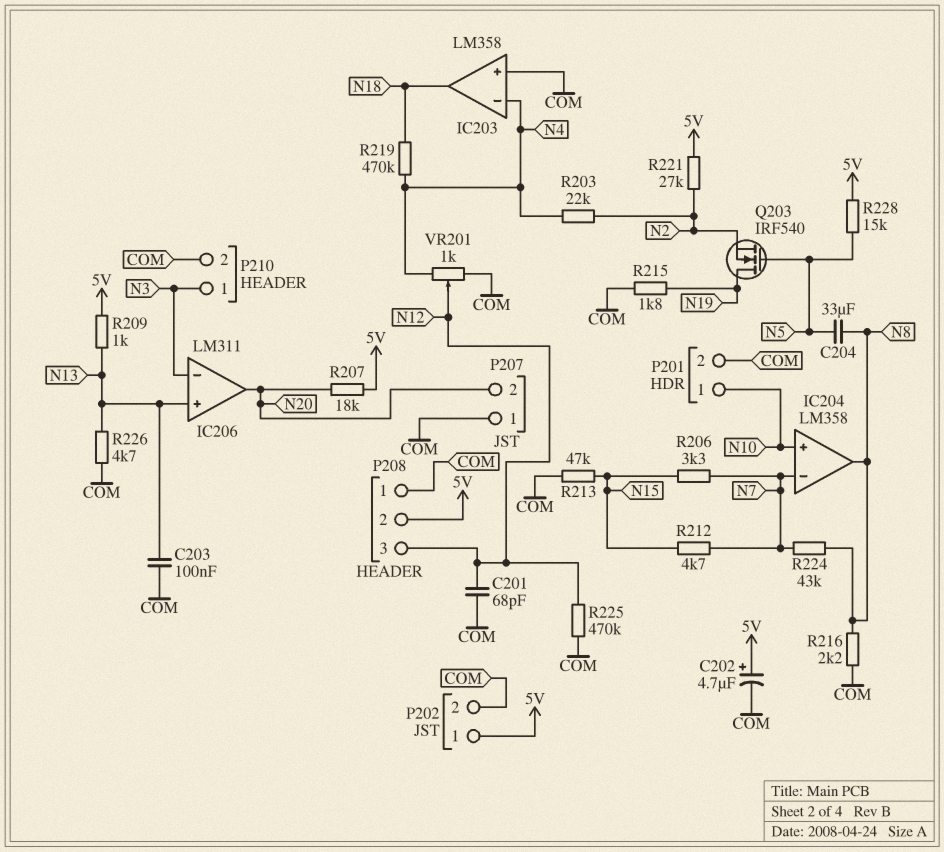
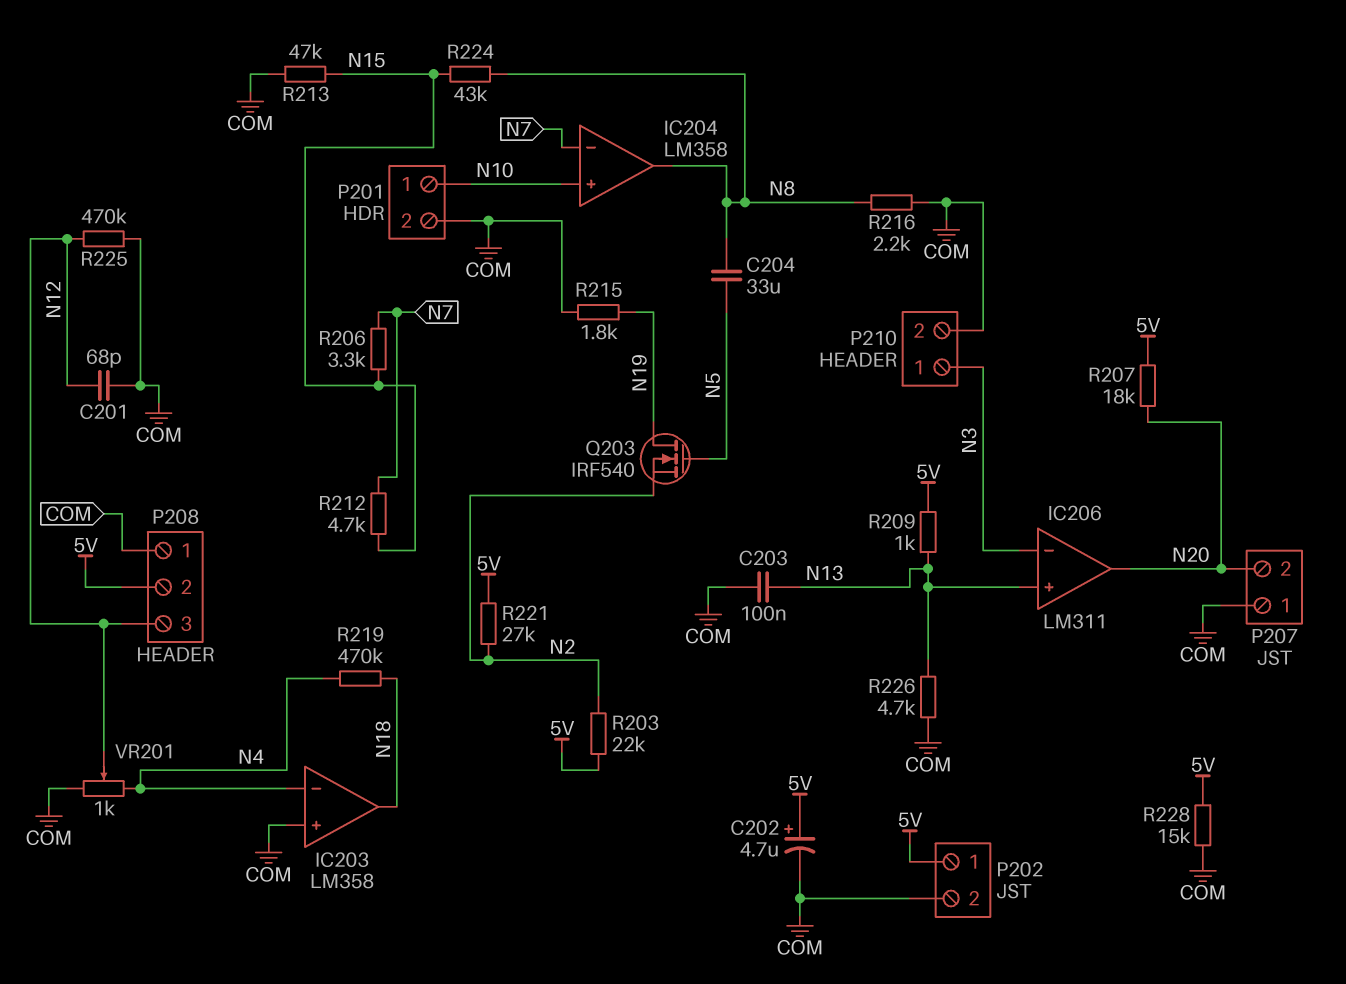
R203: 22k (N2, N4) -> 22k (5V, N2)
R224: 43k (N7, N8) -> 43k (N8, N15)
R228: 15k (5V, N5) -> 15k (5V, COM)

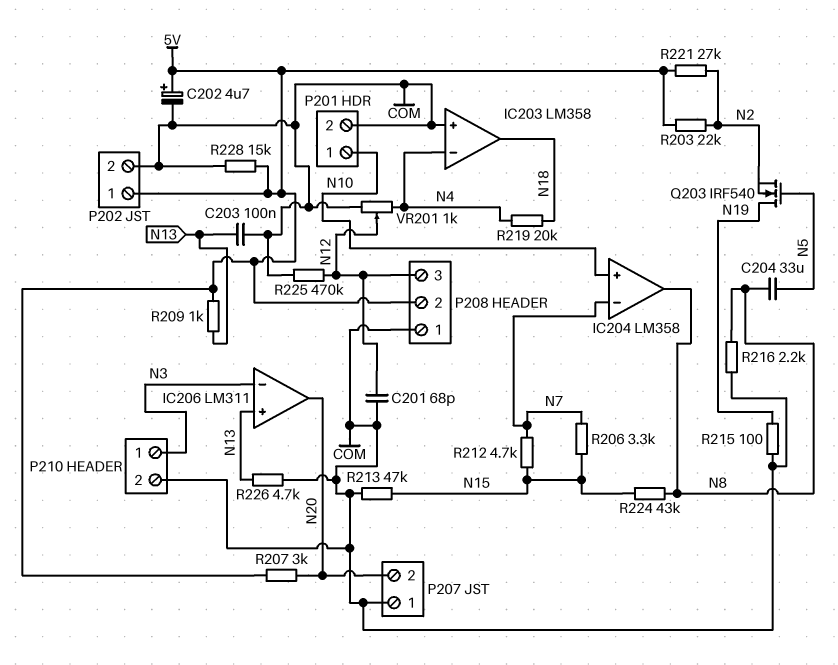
R207: 18k (5V, N20) -> 3k (5V, N20)
R215: 1.8k (COM, N19) -> 100 (COM, N19)
R219: 470k (N4, N18) -> 20k (N4, N18)

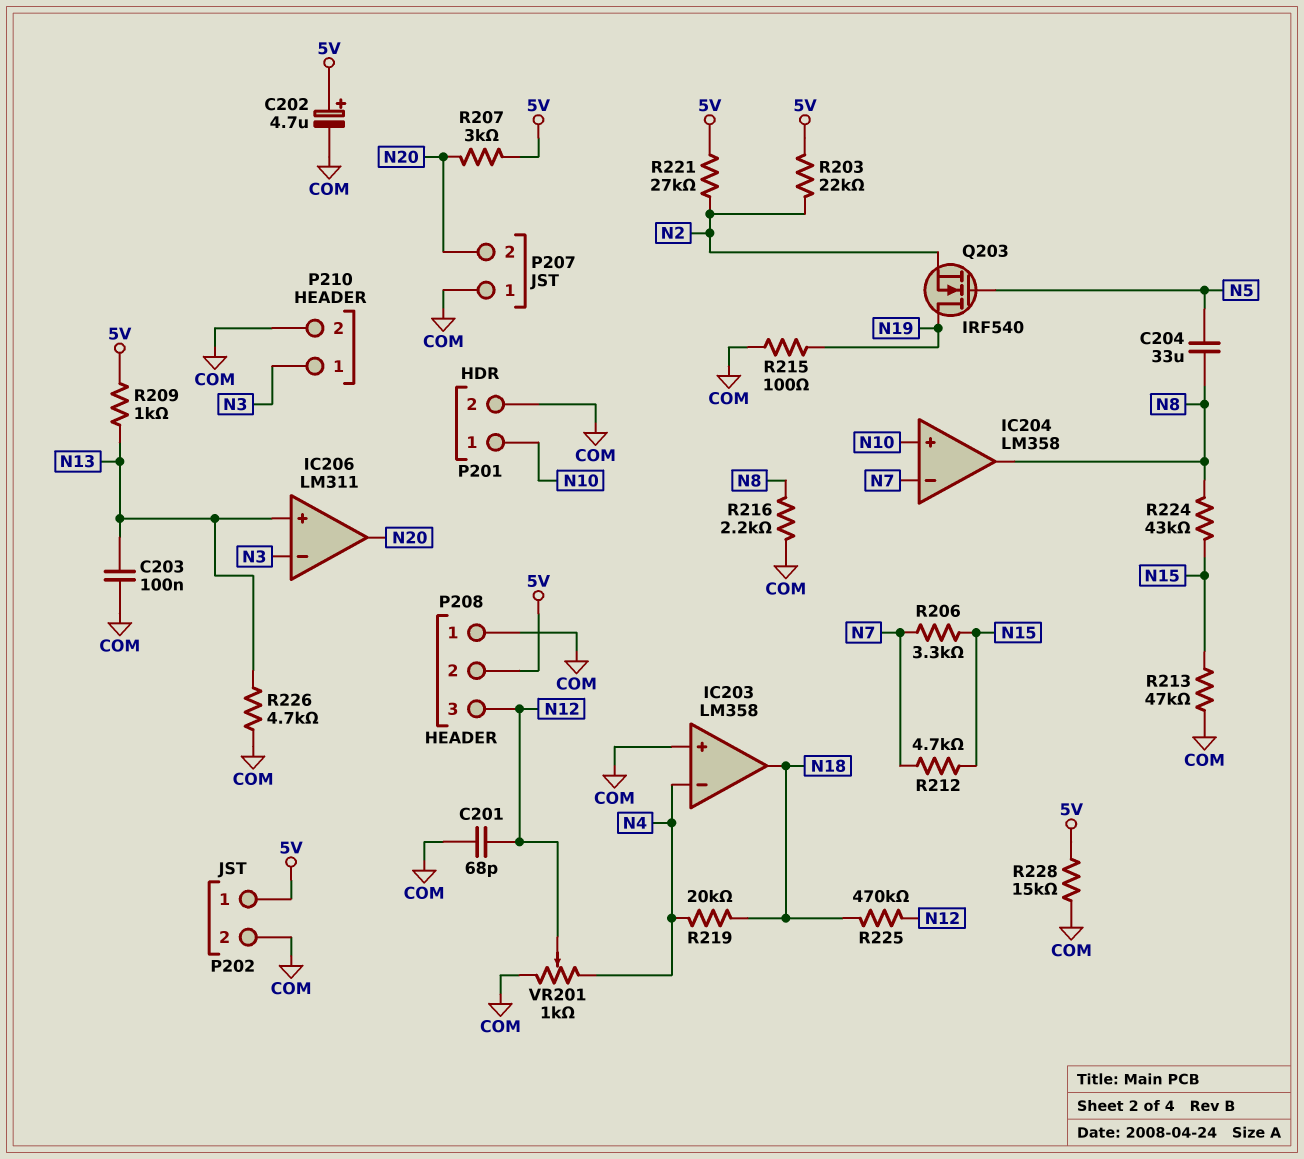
R225: 470k (COM, N12) -> 470k (N12, N18)

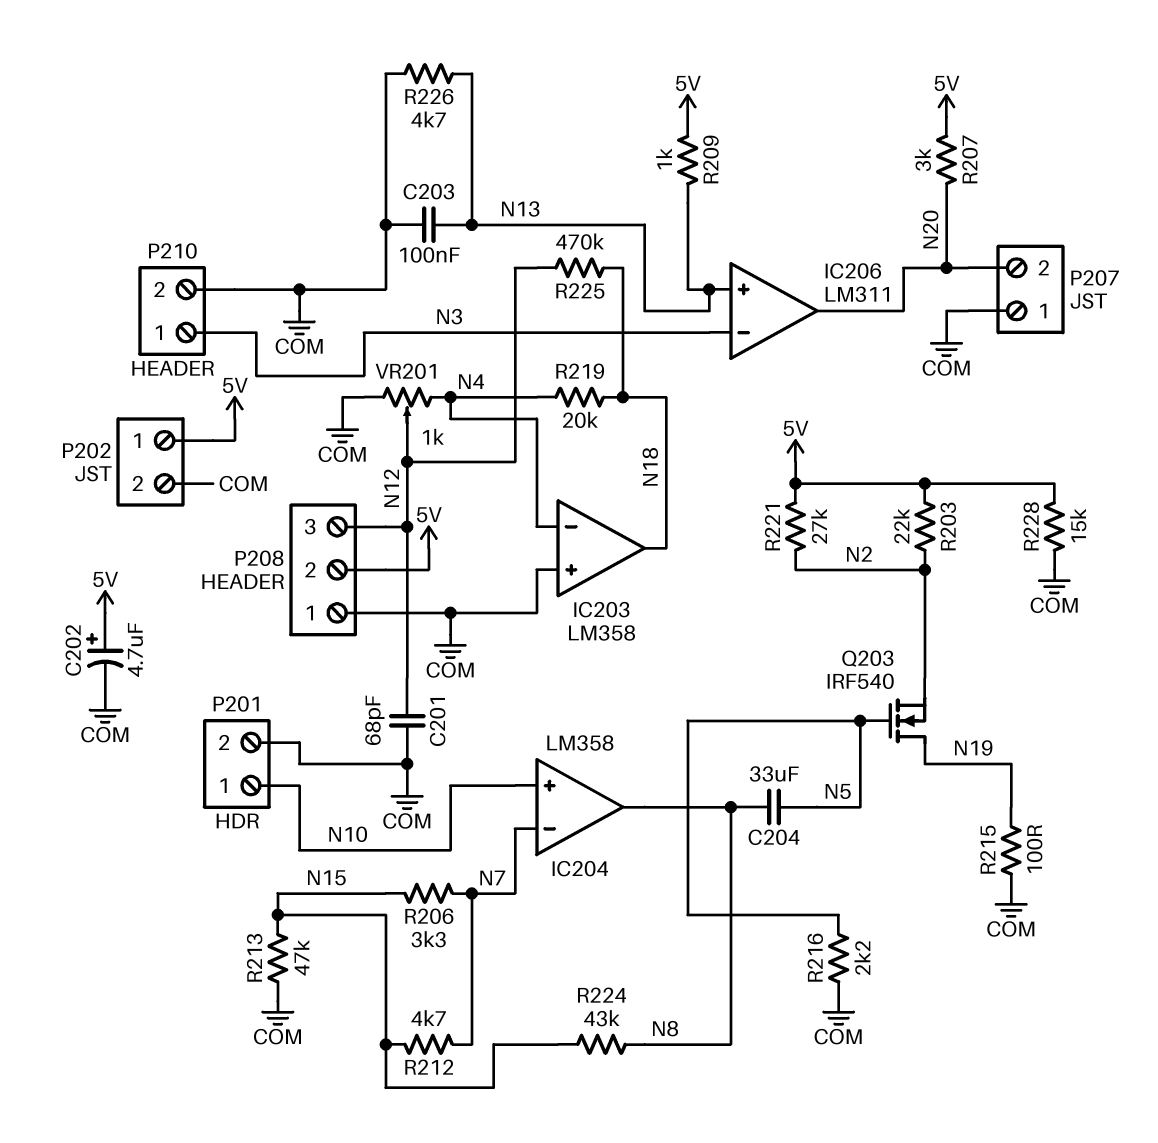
R216: 2.2k (COM, N8) -> 2.2k (COM, N5)

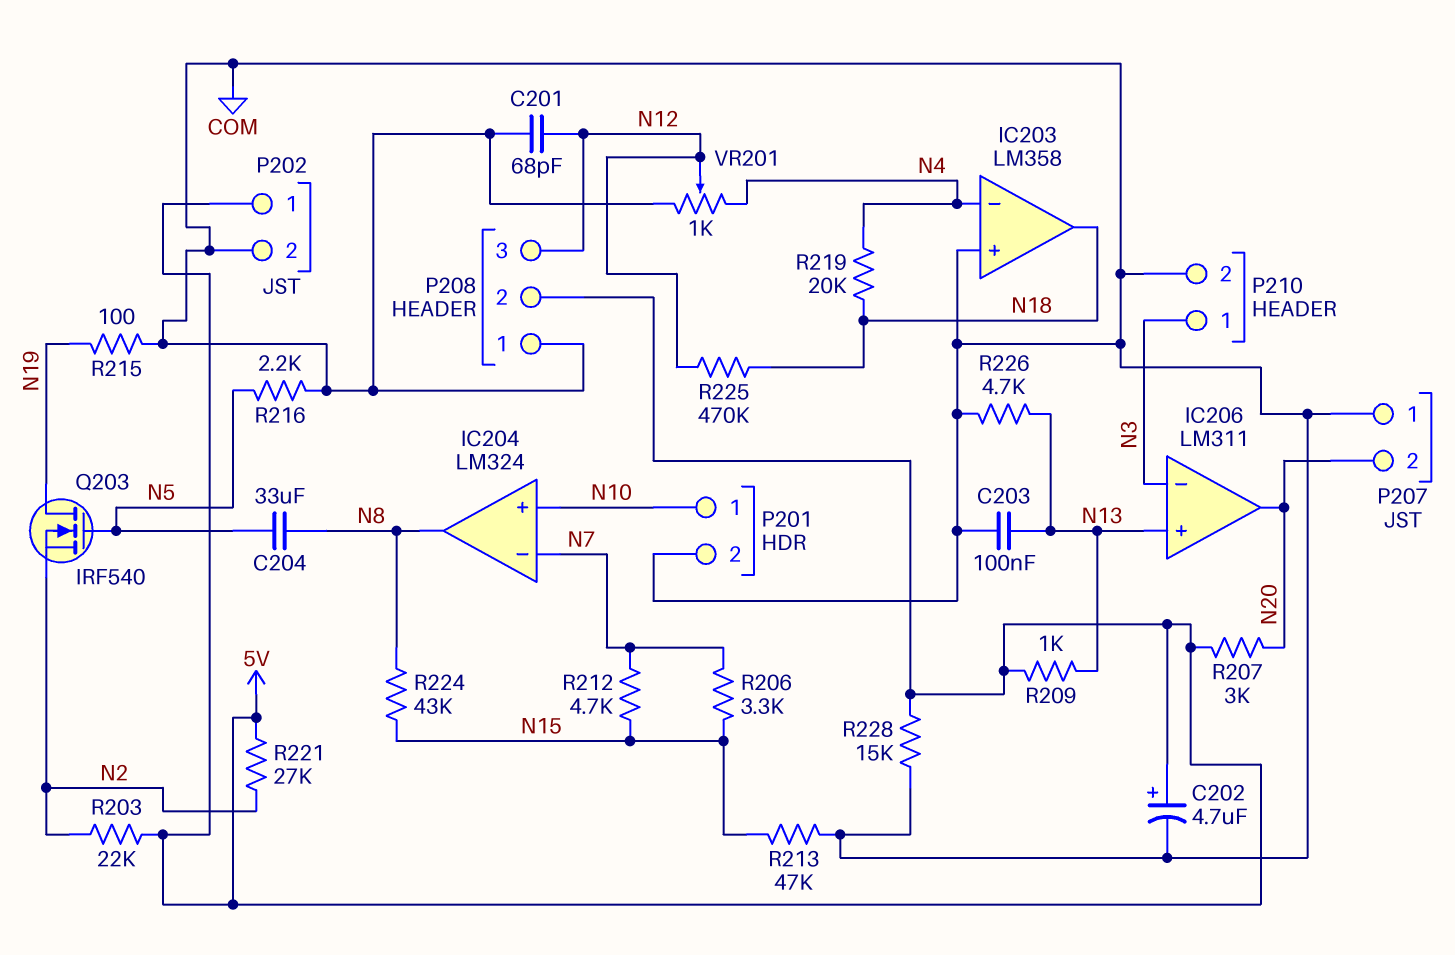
IC204: LM358 -> LM324

